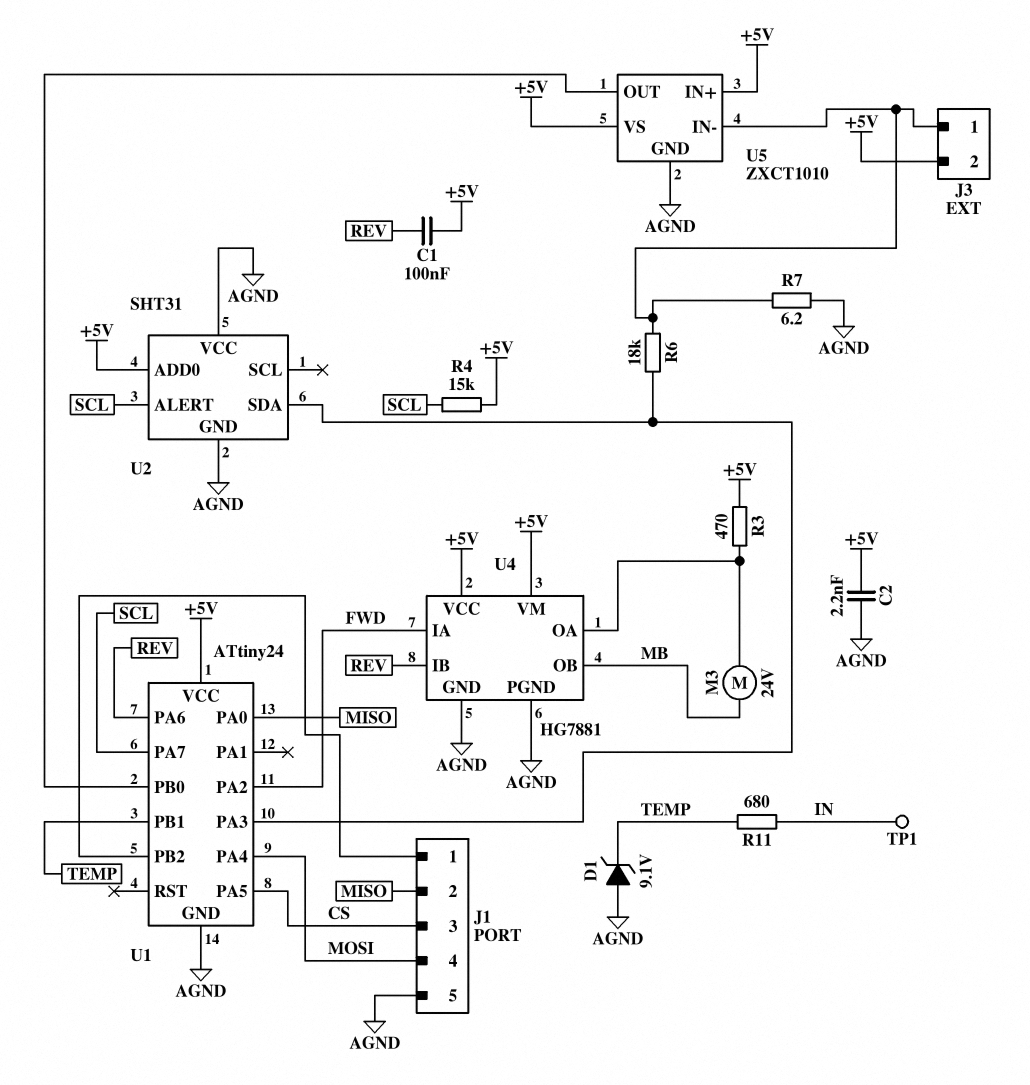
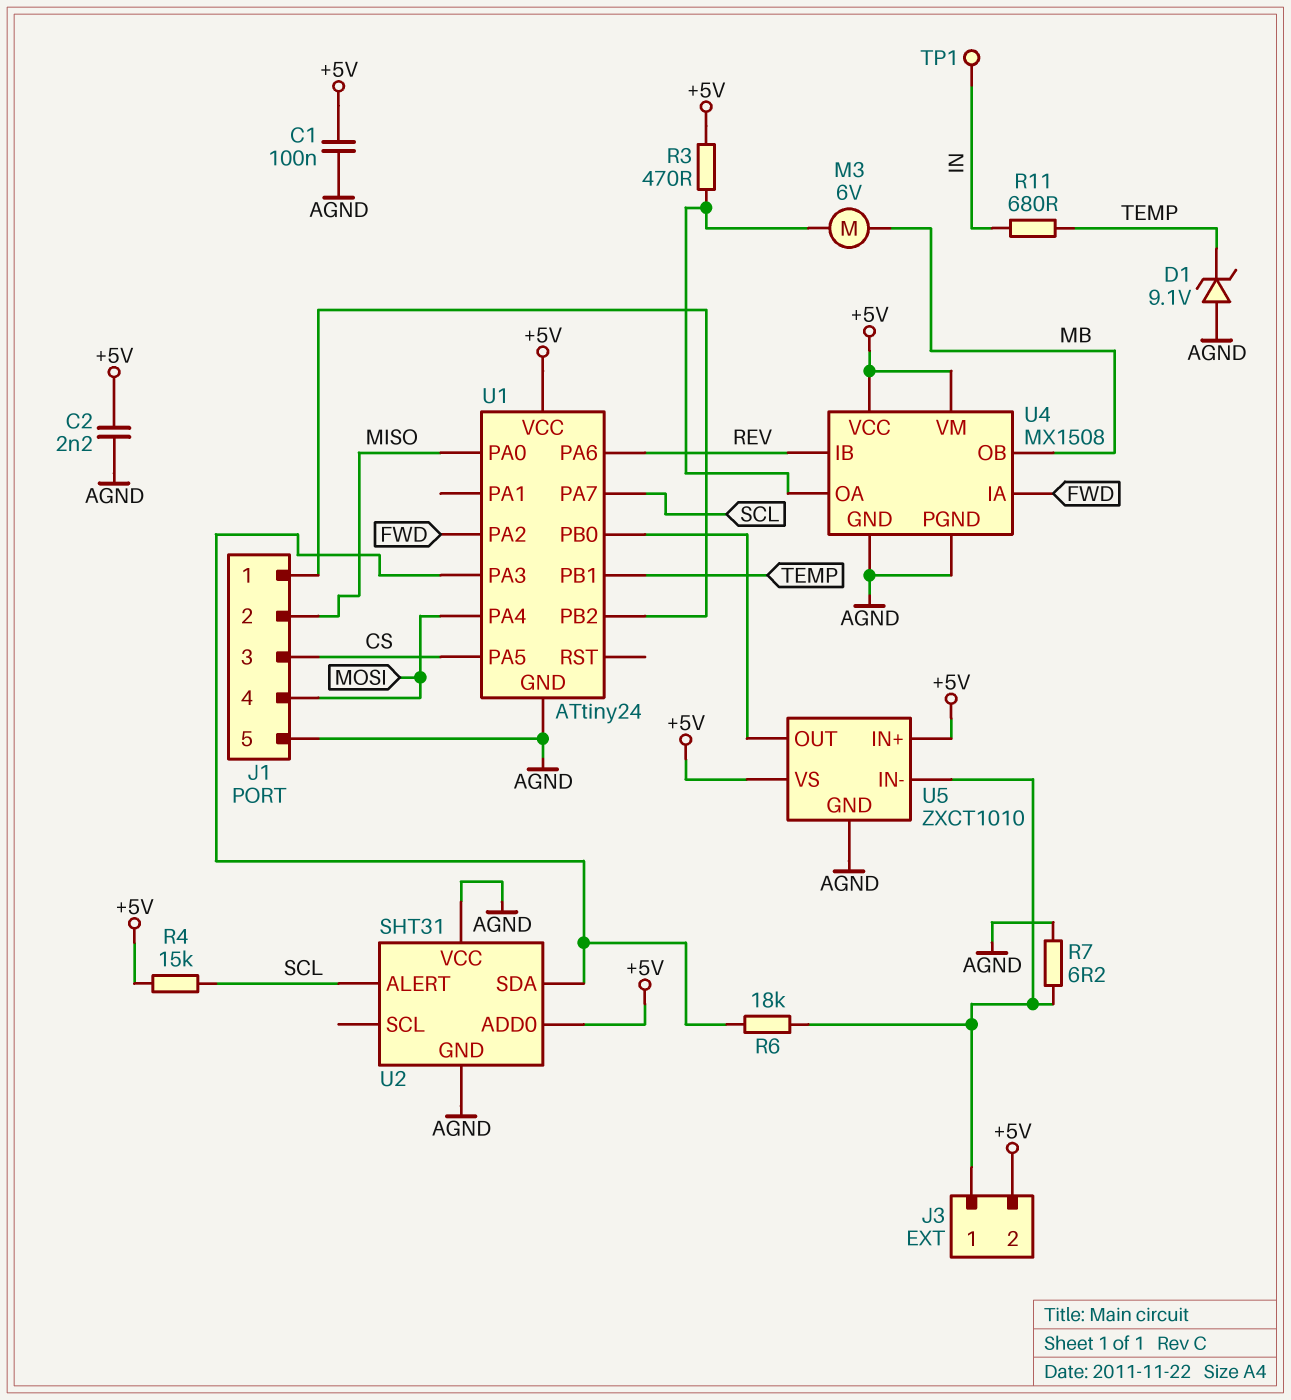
C1: 100nF (+5V, REV) -> 100nF (+5V, AGND)
M3: motor 24V (MB, U4/OA) -> motor 6V (MB, U4/OA)
U4: HG7881 -> MX1508

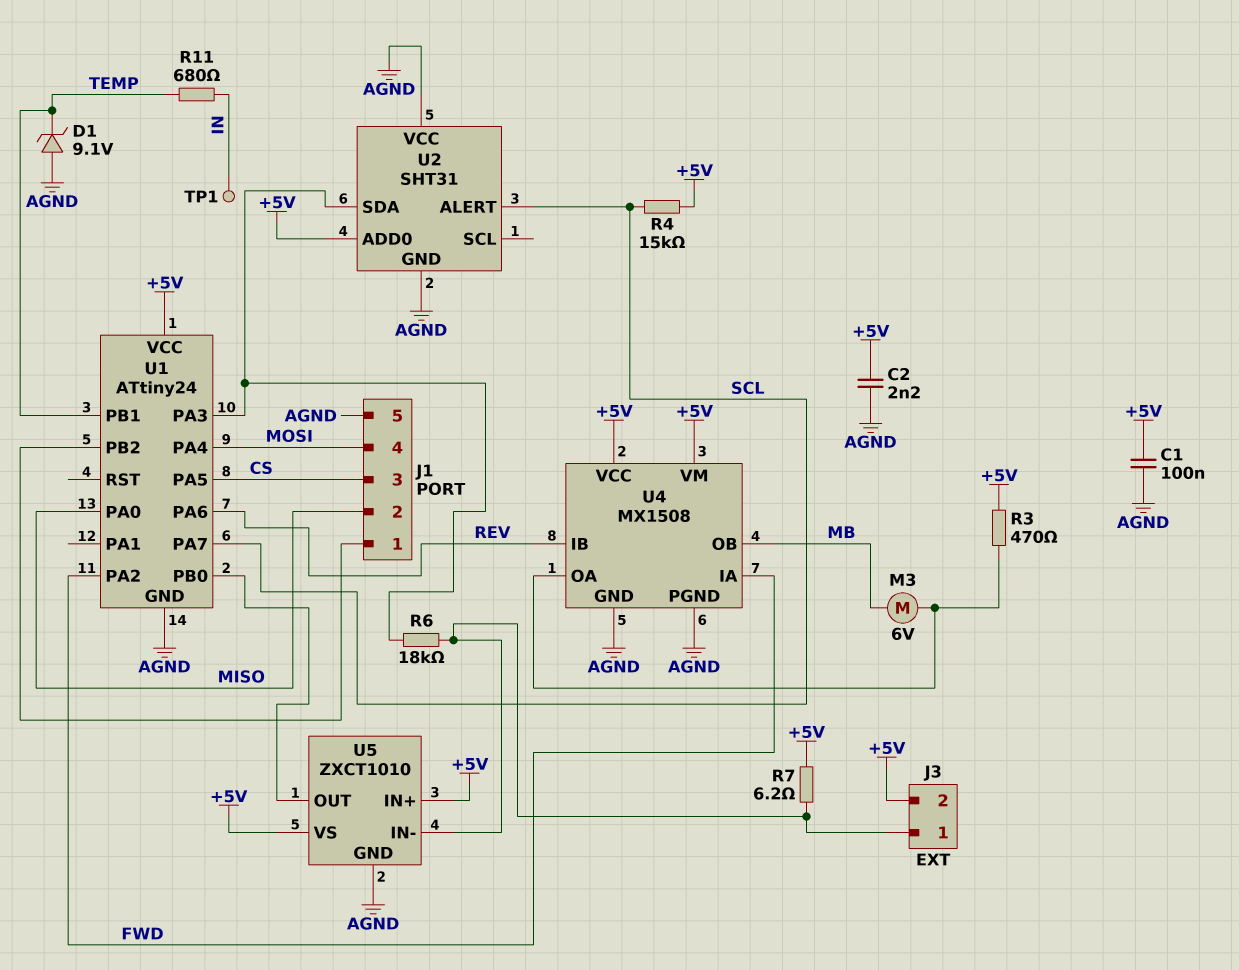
R7: 6.2 (AGND, J3/1) -> 6.2 (+5V, J3/1)

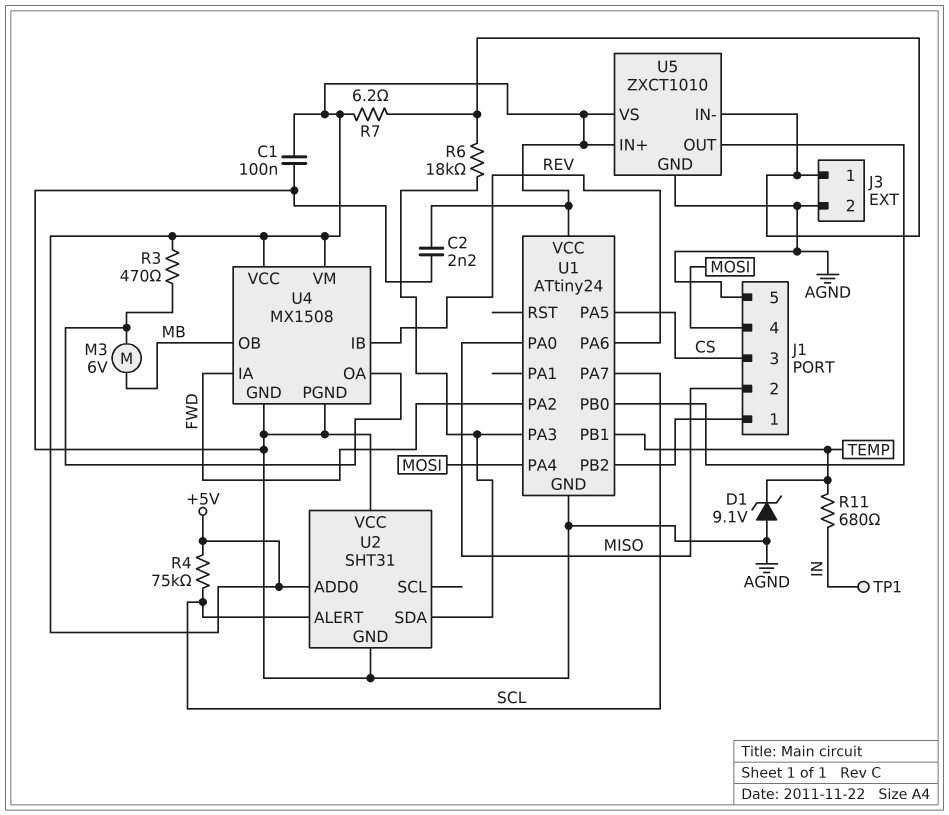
J3 pin 2: +5V -> AGND
R4: 15k (+5V, SCL) -> 75k (+5V, SCL)

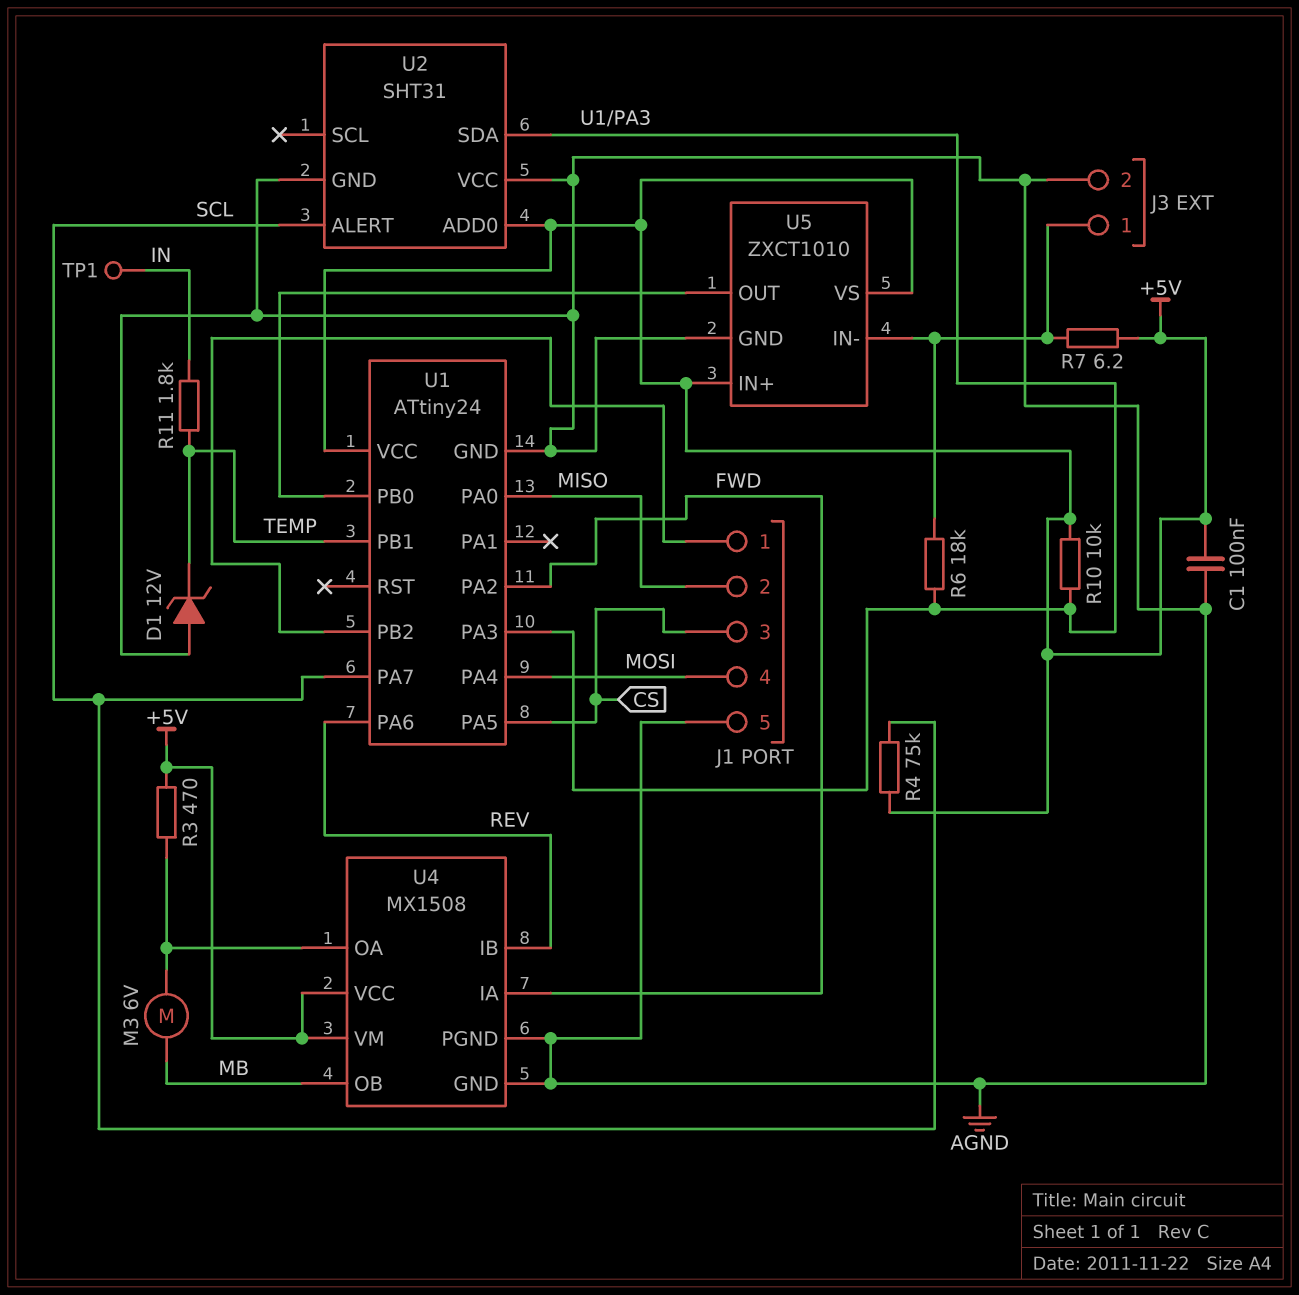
C2: 2.2nF (+5V, AGND) -> none
D1: zener 9.1V (A AGND, K TEMP) -> zener 12V (A AGND, K TEMP)
R10: none -> 10k (+5V, U1/PA3)
R11: 680 (IN, TEMP) -> 1.8k (IN, TEMP)

